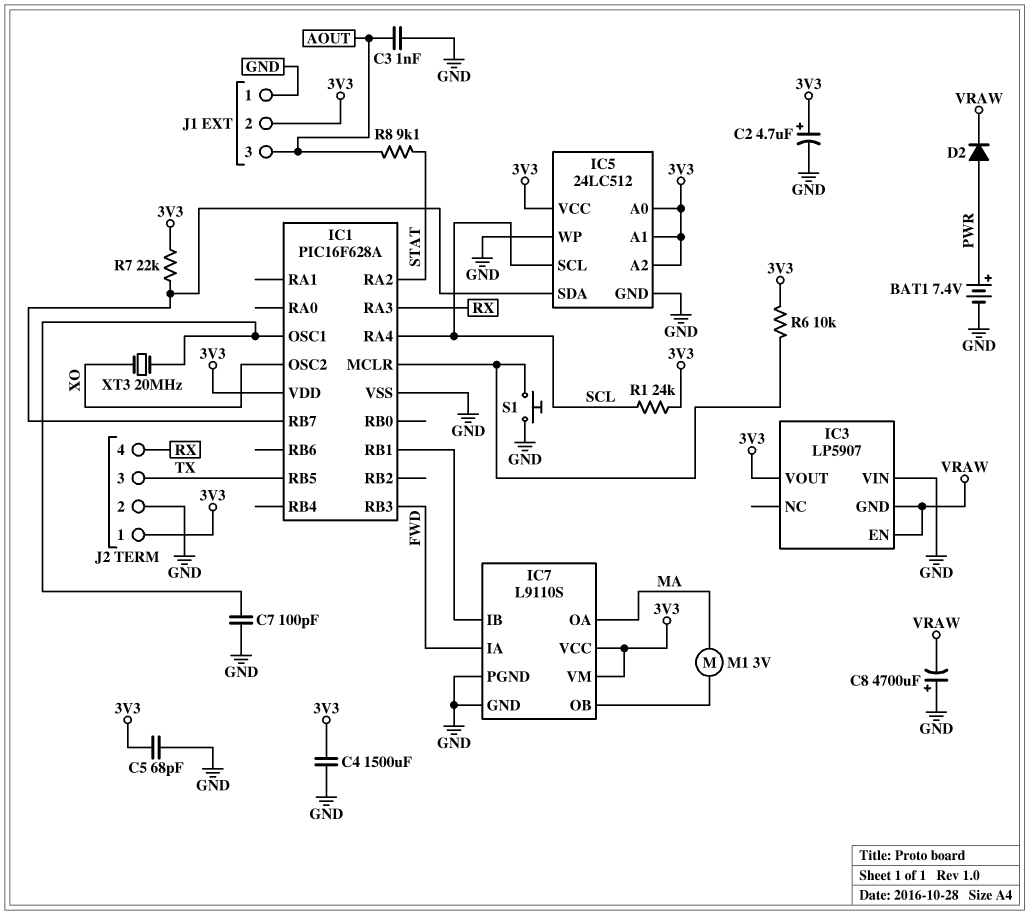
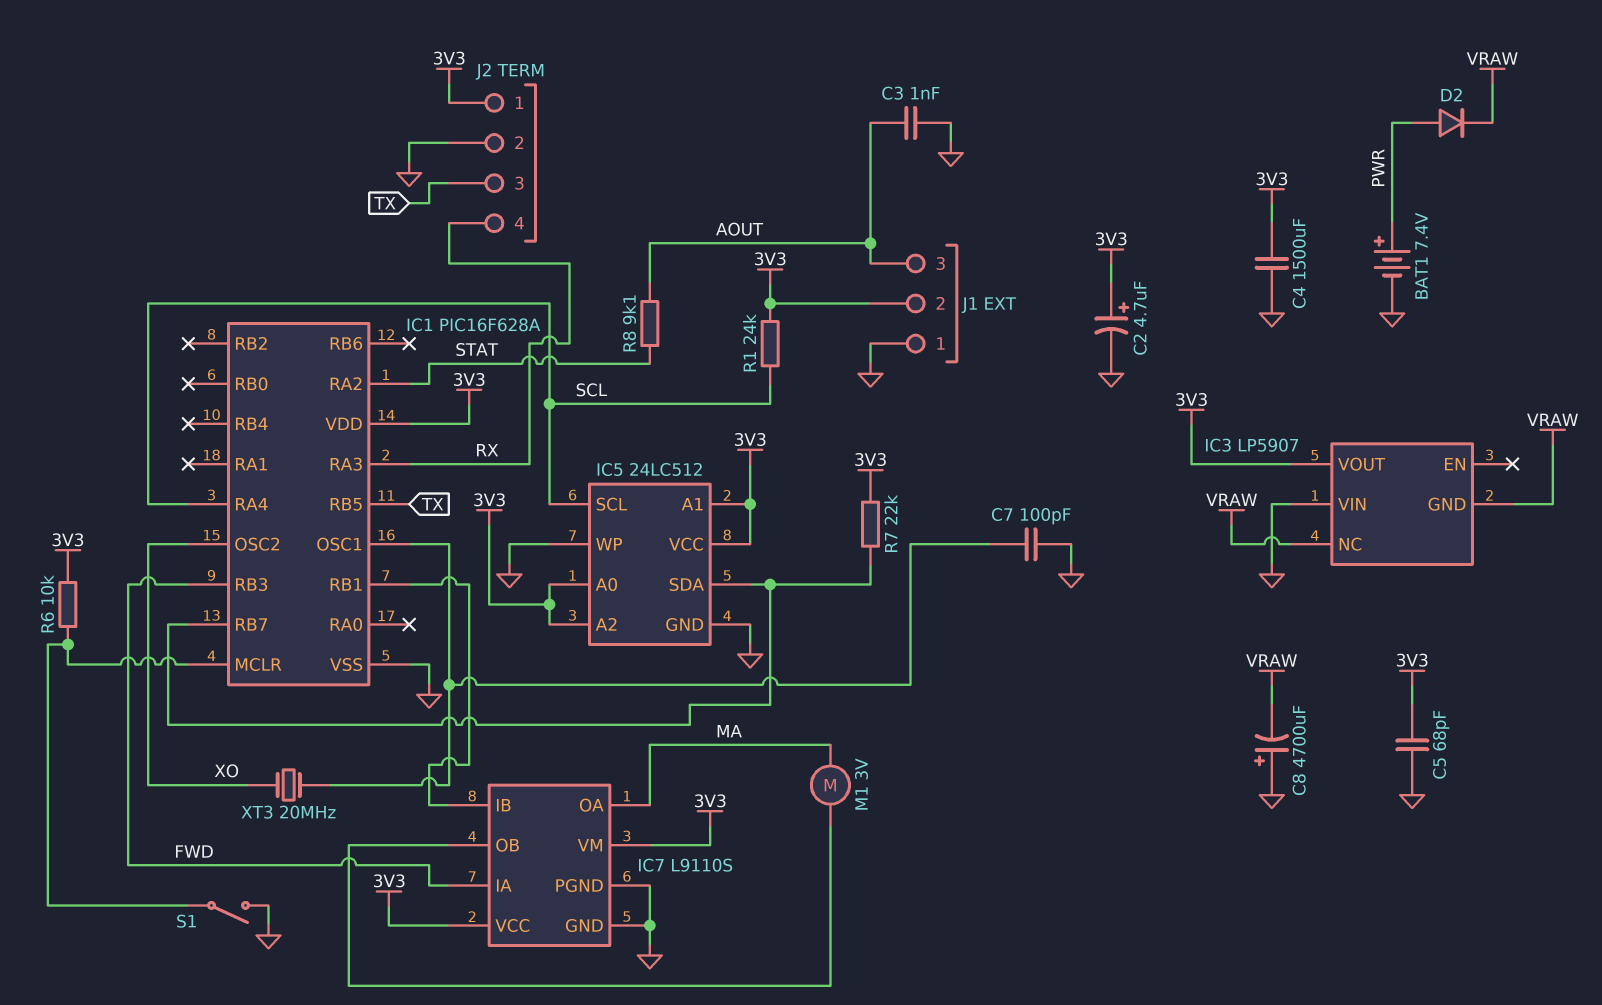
IC3 pin EN: VRAW -> none
IC3 pin NC: none -> VRAW
S1: button (GND, IC1/MCLR) -> switch (GND, IC1/MCLR)

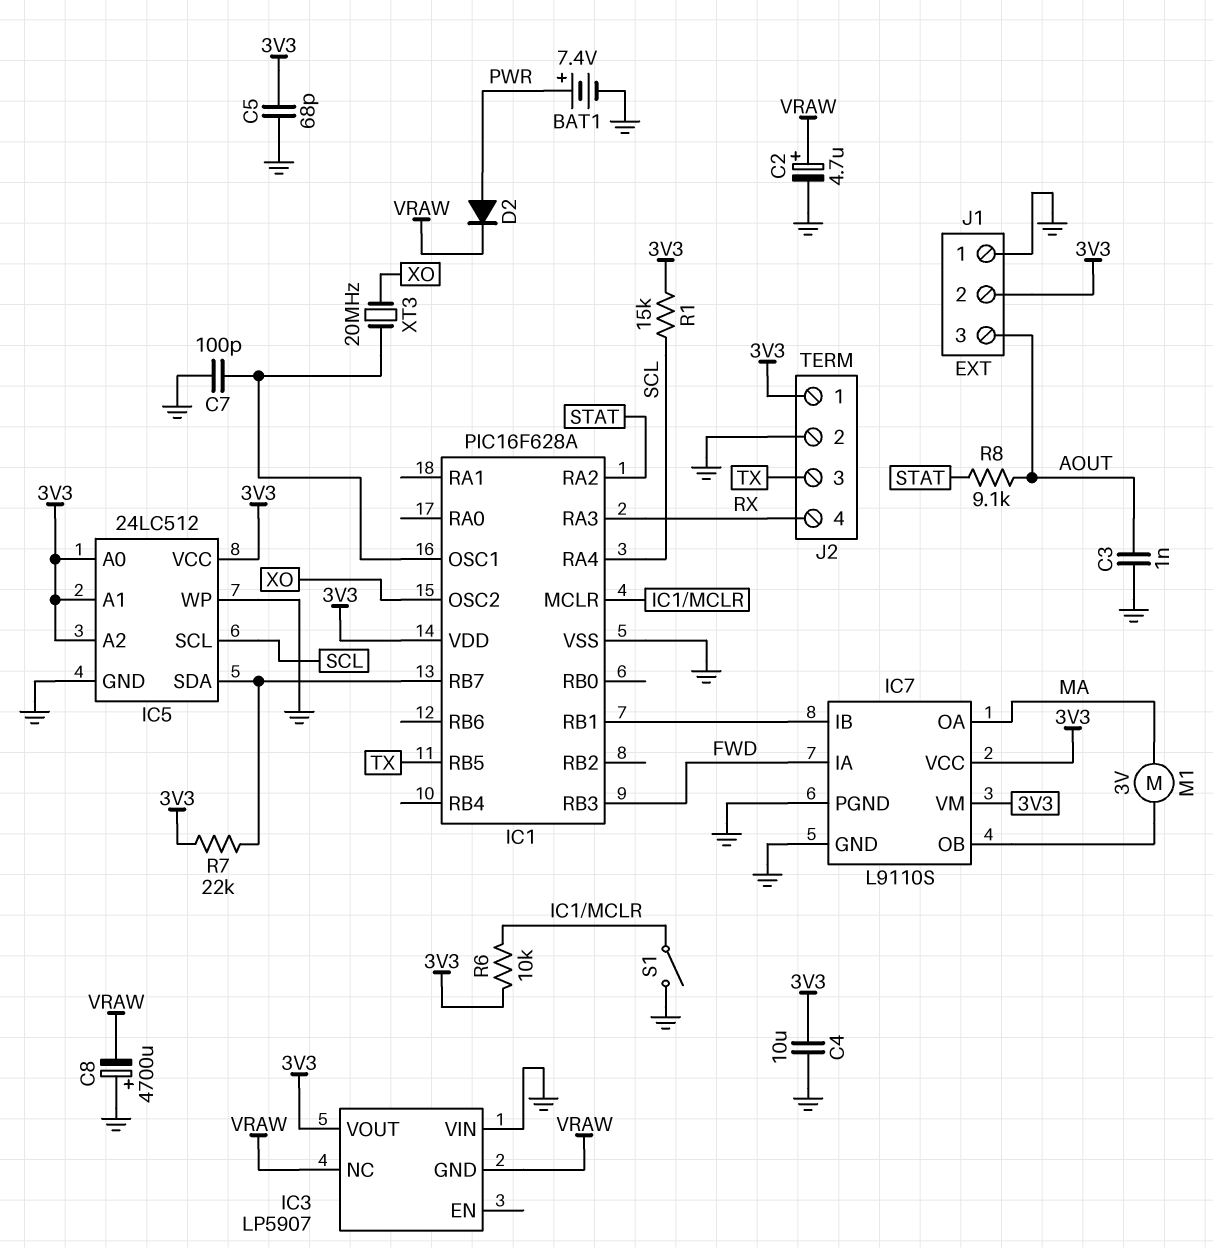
C2: 4.7uF (plus 3V3, minus GND) -> 4.7uF (plus VRAW, minus GND)
C4: 1500uF (3V3, GND) -> 10uF (3V3, GND)
R1: 24k (3V3, SCL) -> 15k (3V3, SCL)

